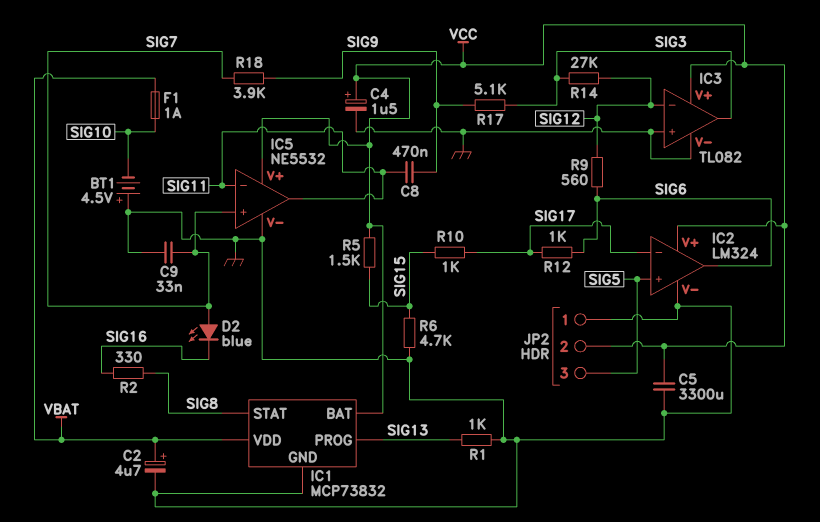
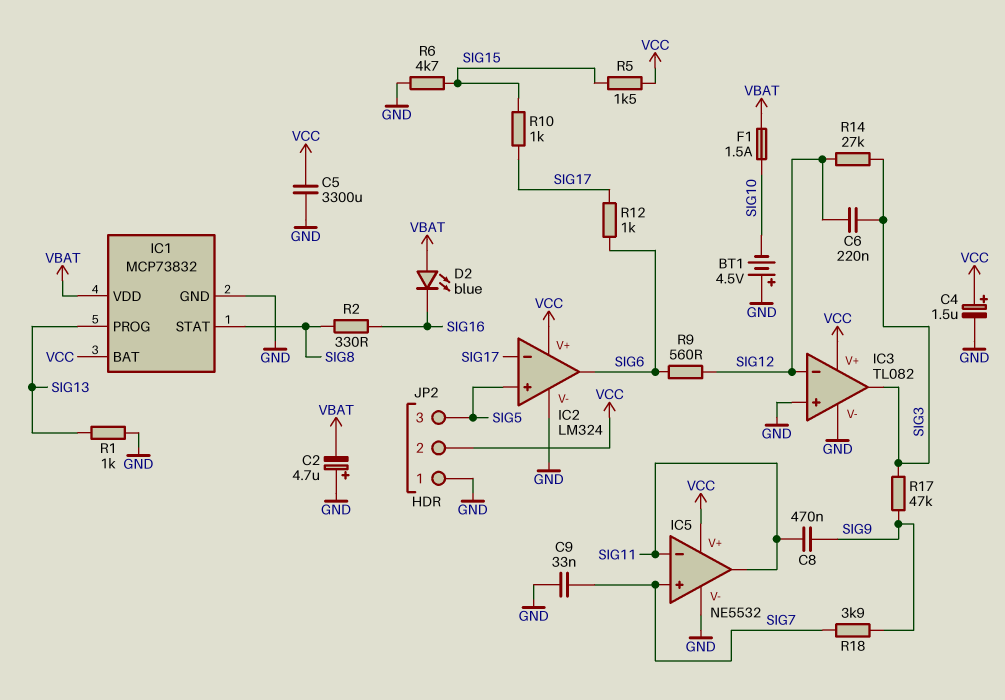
C2: 4.7uF (plus VBAT, minus GND) -> 4.7uF (plus GND, minus VBAT)
C6: none -> 220nF (SIG3, SIG12)
D2: LED blue (A SIG7, K SIG16) -> LED blue (A VBAT, K SIG16)
F1: 1A (SIG10, VBAT) -> 1.5A (SIG10, VBAT)
R17: 5.1k (SIG3, SIG9) -> 47k (SIG3, SIG9)

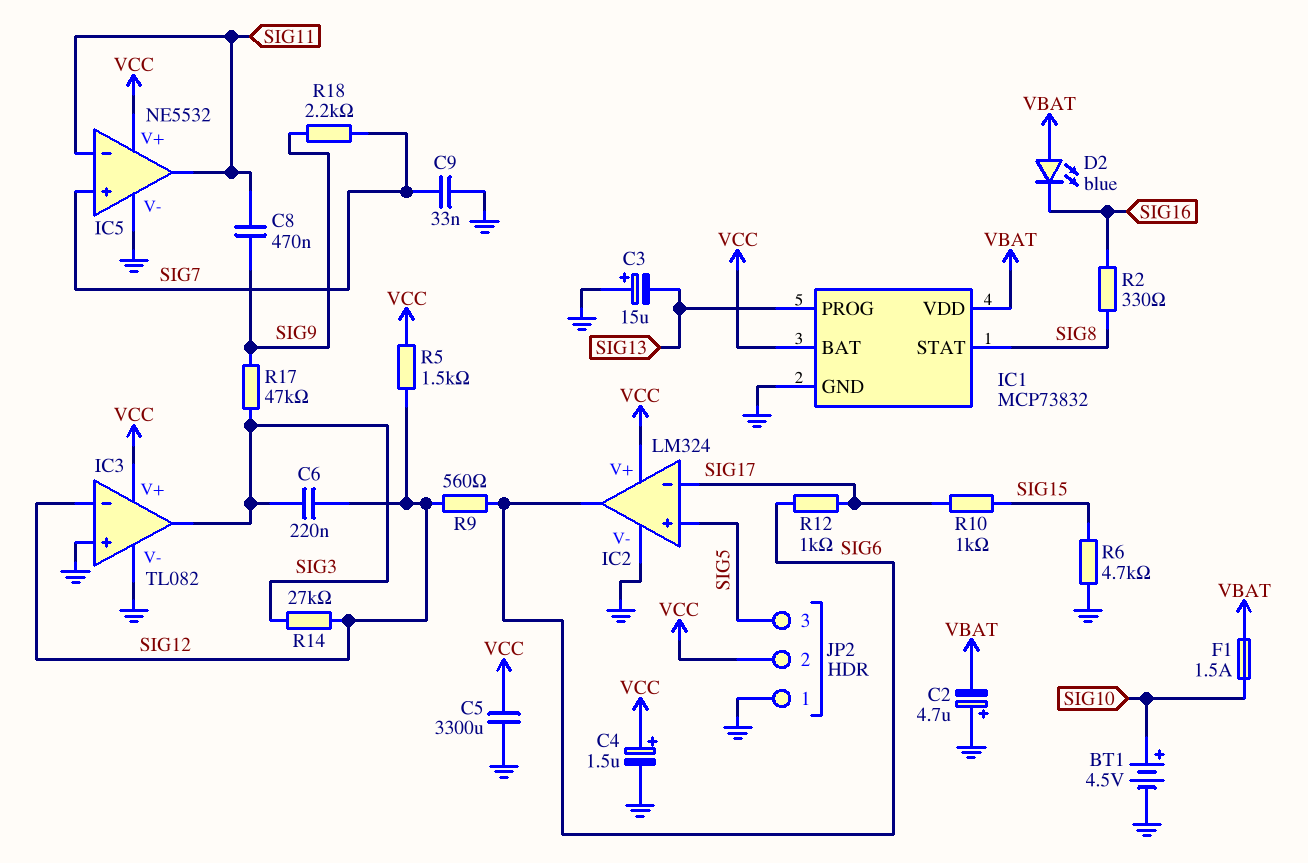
BT1: 4.5V (plus GND, minus SIG10) -> 4.5V (plus SIG10, minus GND)
C3: none -> 15uF (plus GND, minus SIG13)
R1: 1k (GND, SIG13) -> none
R5: 1.5k (SIG15, VCC) -> 1.5k (SIG12, VCC)
R18: 3.9k (SIG7, SIG9) -> 2.2k (SIG7, SIG9)

